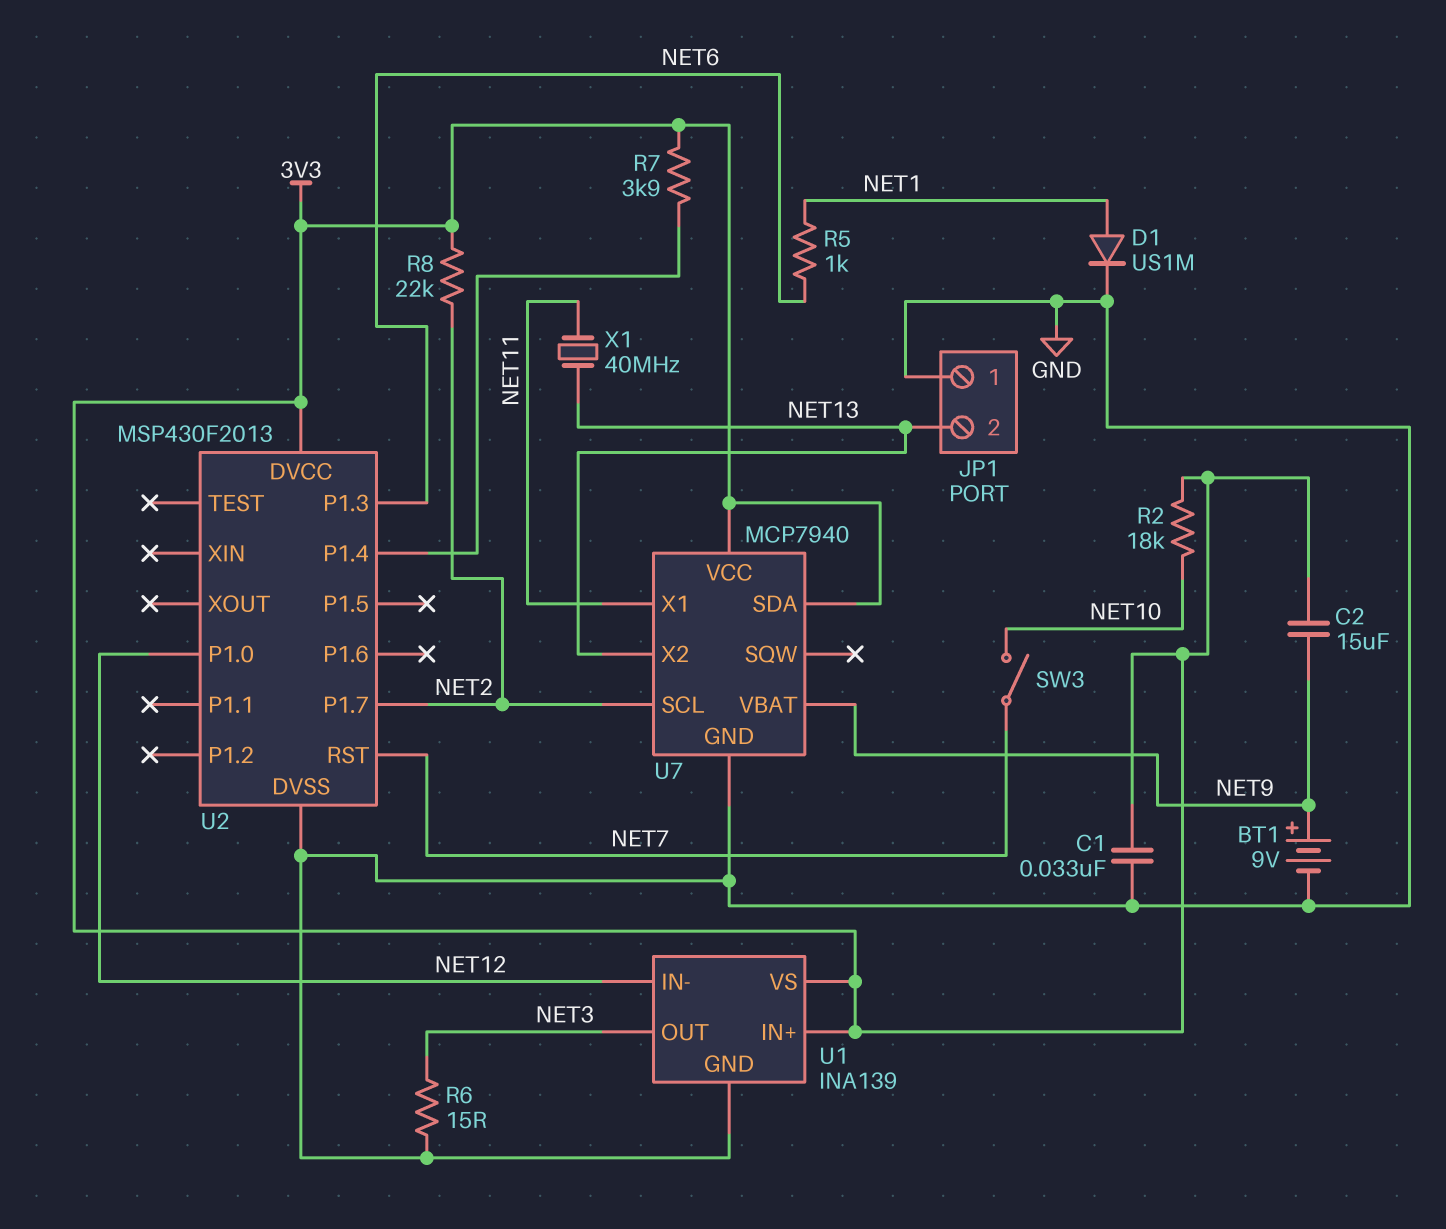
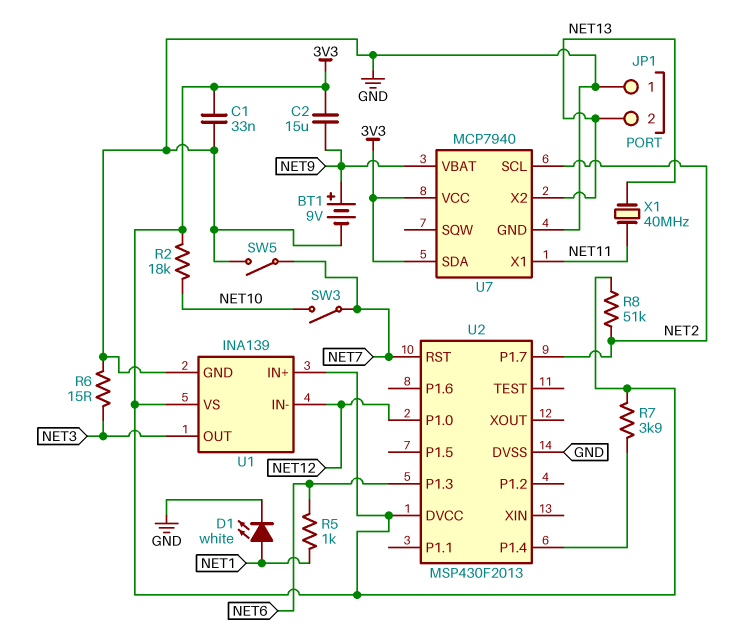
D1: diode US1M (A NET1, K GND) -> LED white (A NET1, K GND)
R8: 22k (3V3, NET2) -> 51k (3V3, NET2)
SW5: none -> switch (GND, NET7)

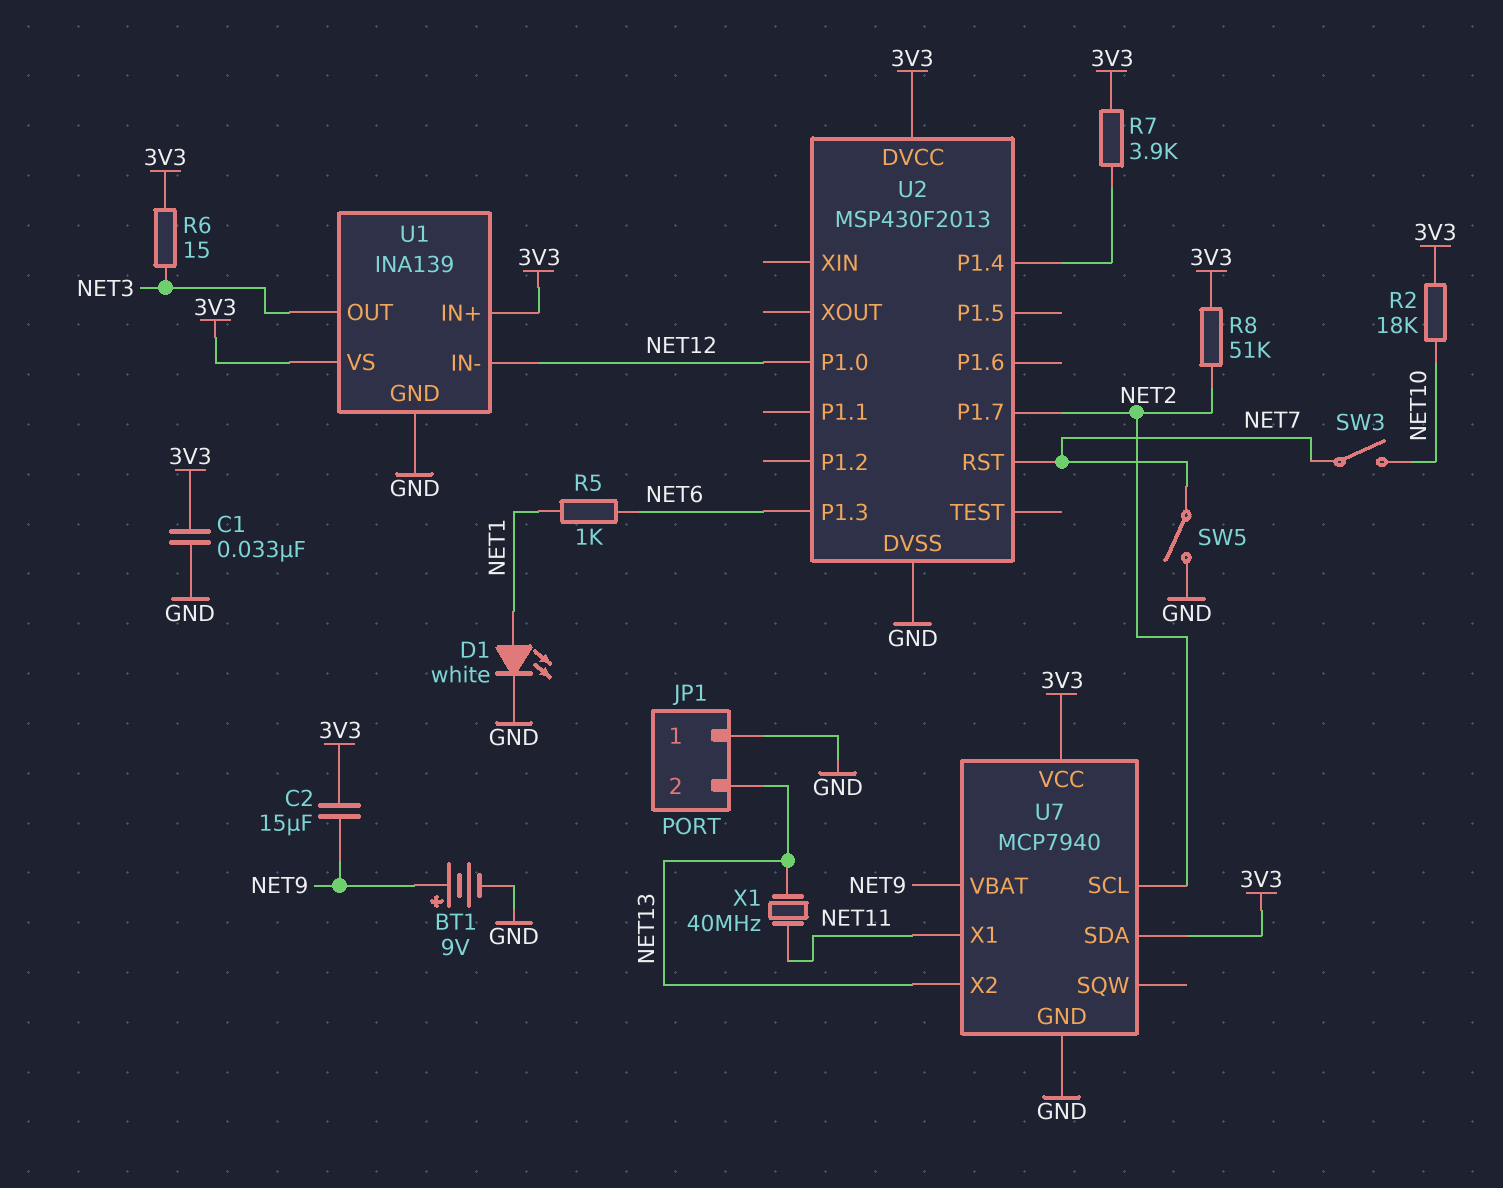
R6: 15 (GND, NET3) -> 15 (3V3, NET3)

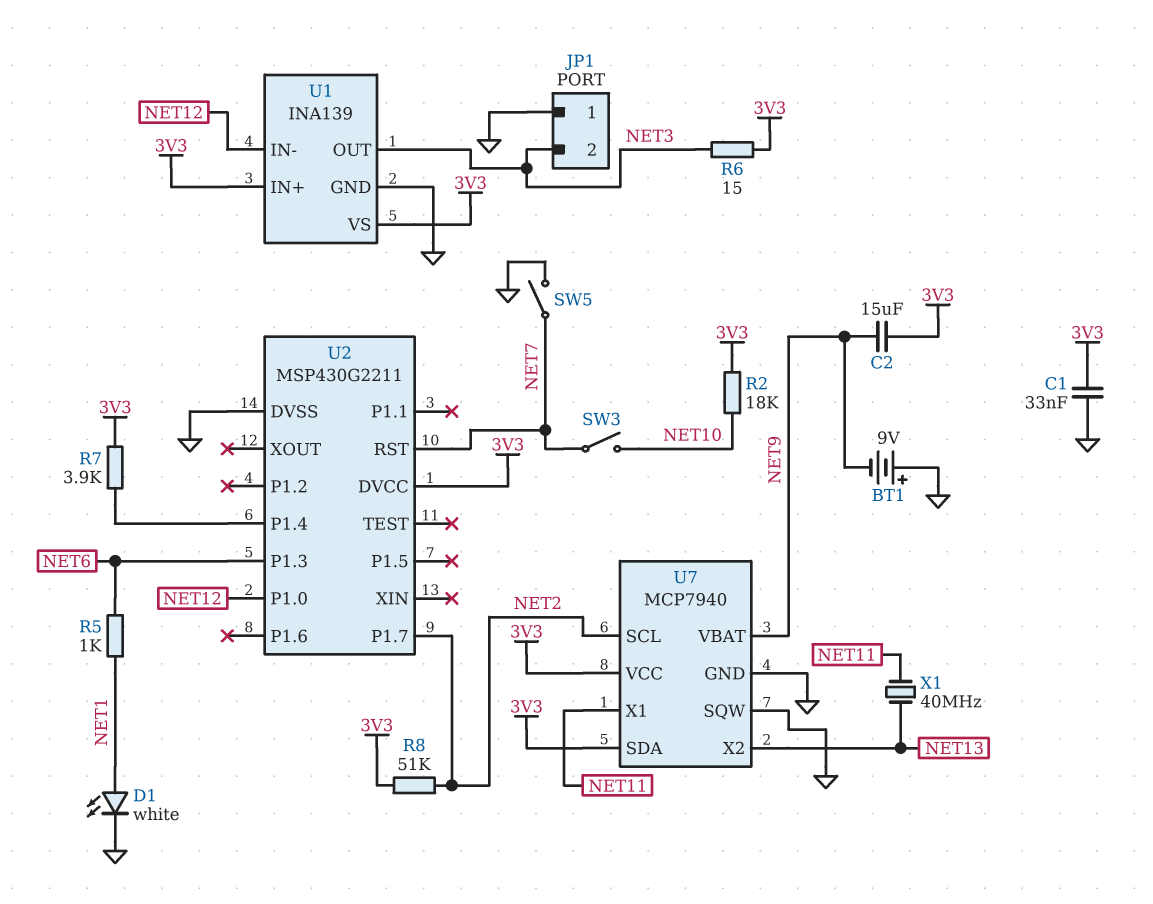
BT1: 9V (plus NET9, minus GND) -> 9V (plus GND, minus NET9)
JP1 pin 2: NET13 -> NET3
U2: MSP430F2013 -> MSP430G2211
U7 pin SQW: none -> GND

